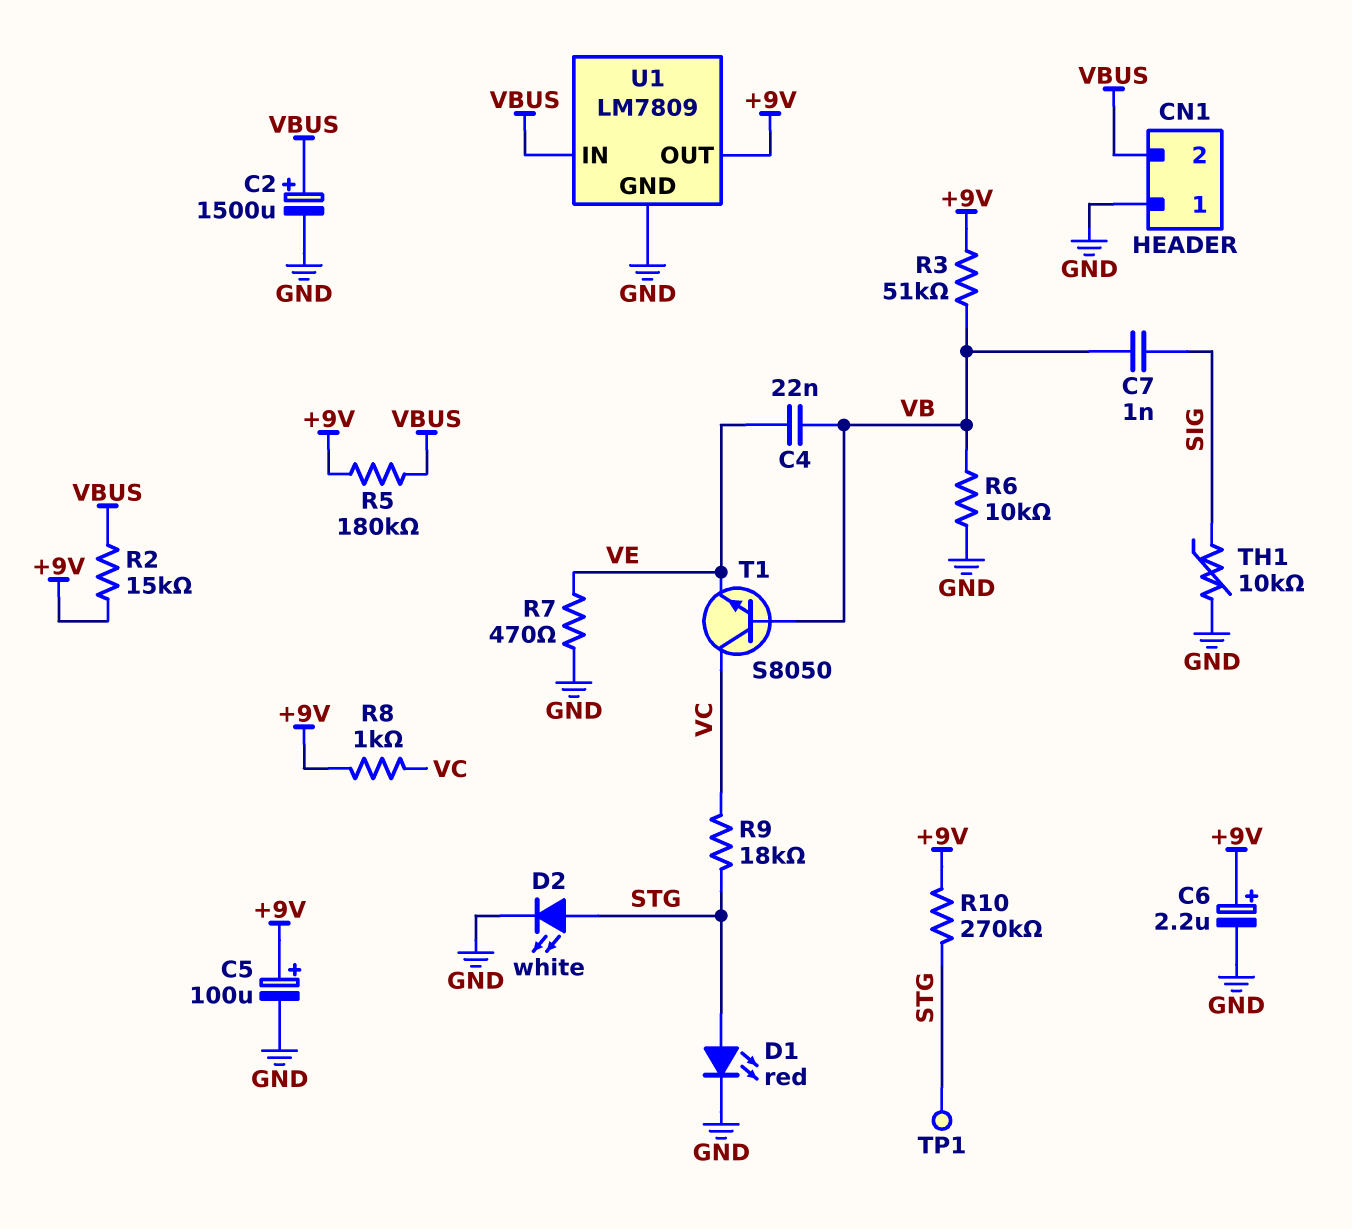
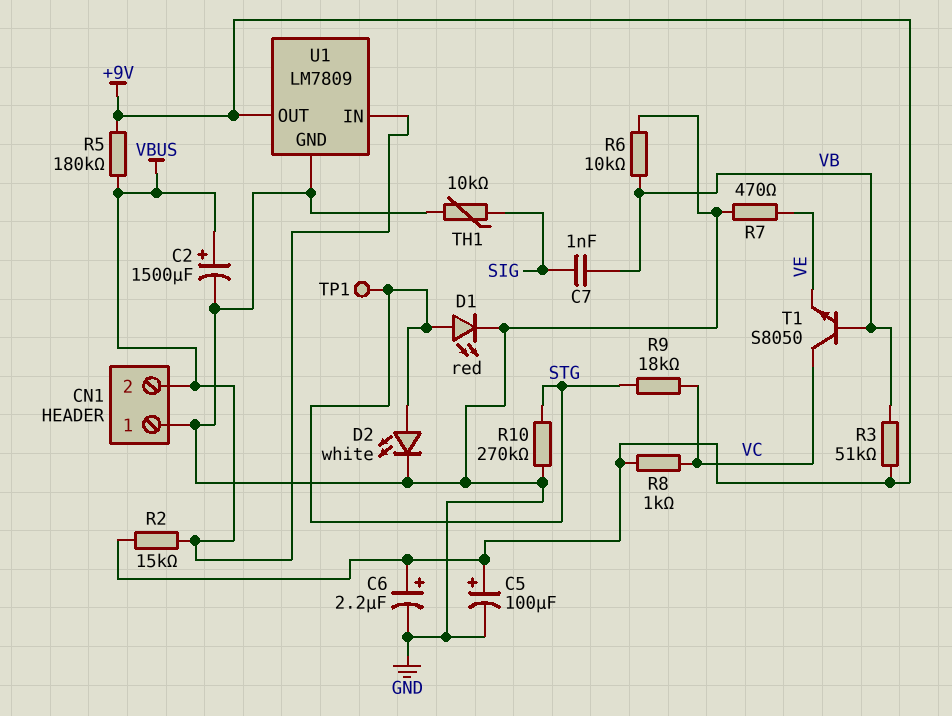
C4: 22nF (VB, VE) -> none
R10: 270k (+9V, STG) -> 270k (GND, STG)

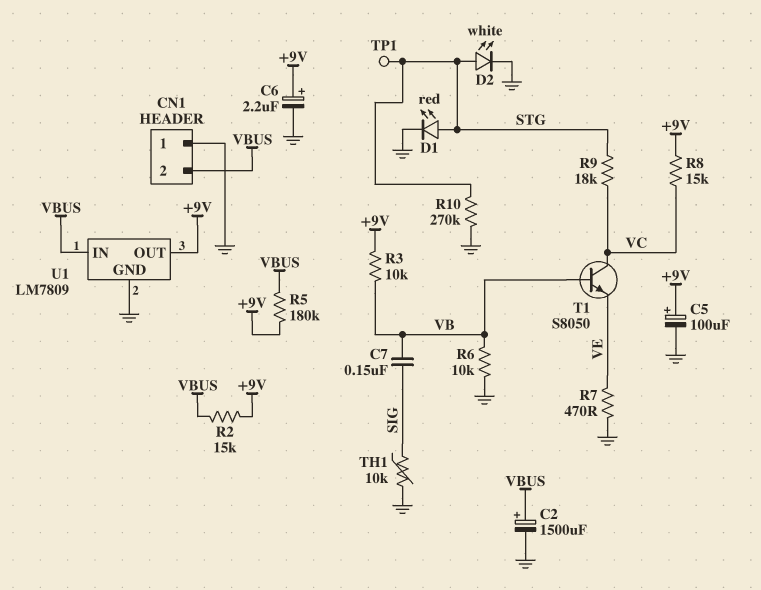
C7: 1nF (SIG, VB) -> 150nF (SIG, VB)
R3: 51k (+9V, VB) -> 10k (+9V, VB)
R8: 1k (+9V, VC) -> 15k (+9V, VC)

